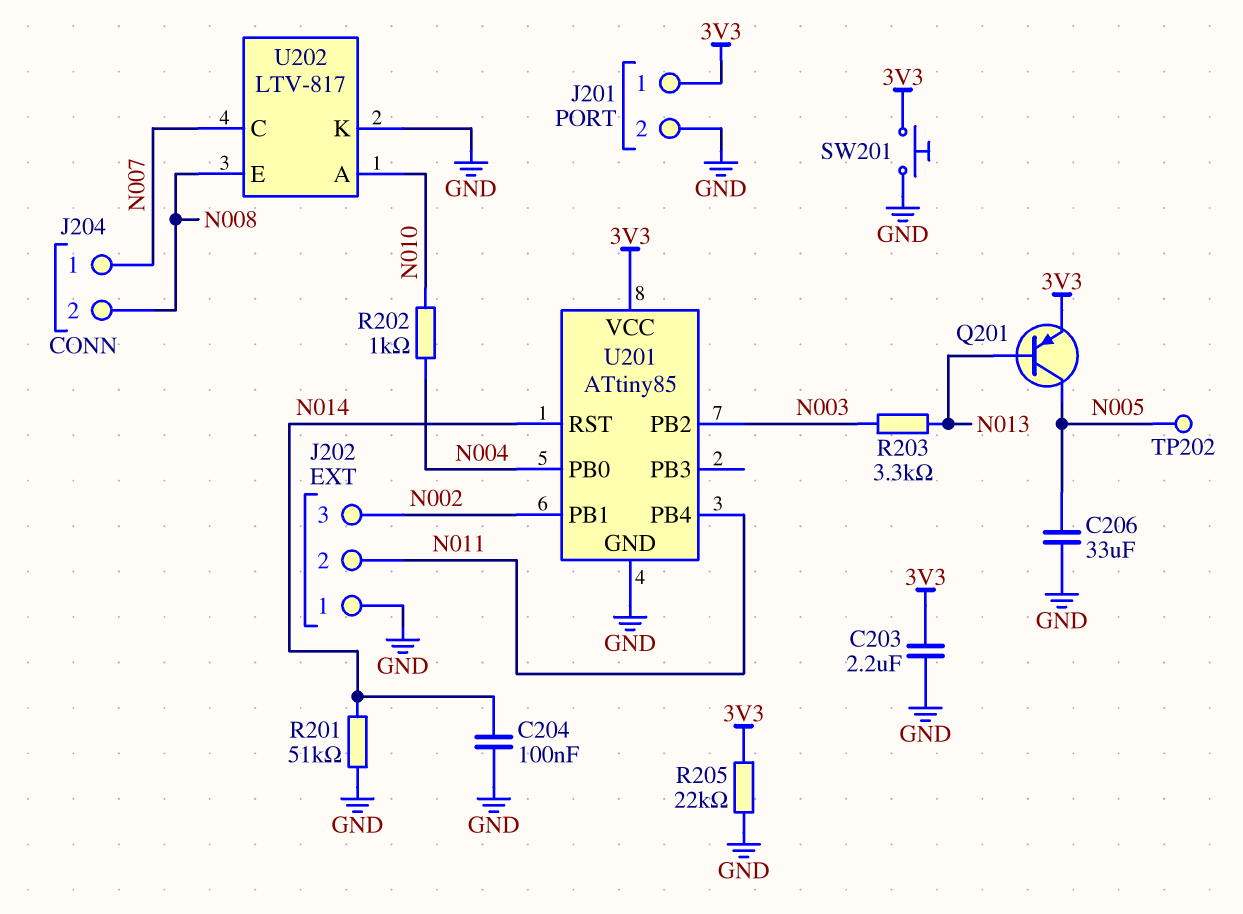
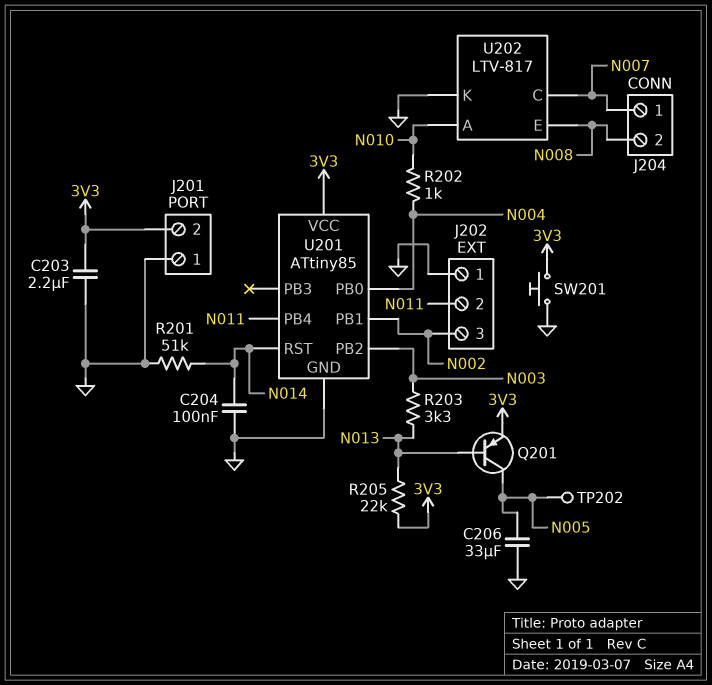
J201 pin 1: 3V3 -> GND
J201 pin 2: GND -> 3V3
R205: 22k (3V3, GND) -> 22k (3V3, N013)

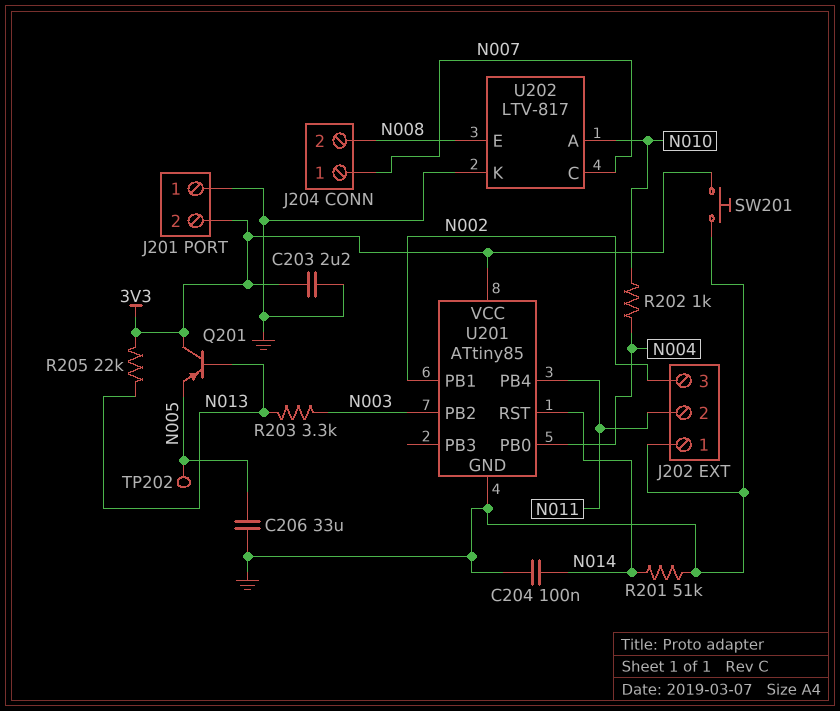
Q201: PNP (B N013, C N005, E 3V3) -> PNP (B N013, C 3V3, E N005)

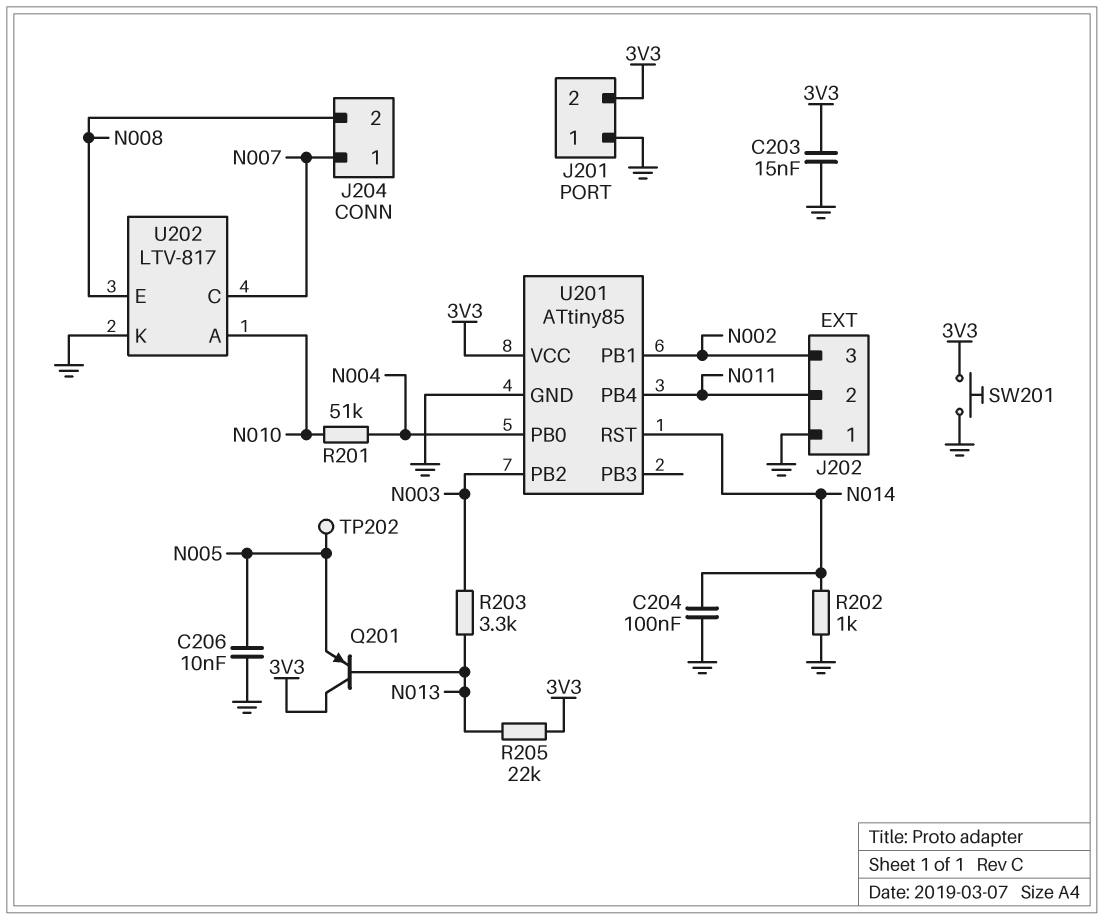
C203: 2.2uF (3V3, GND) -> 15nF (3V3, GND)
C206: 33uF (GND, N005) -> 10nF (GND, N005)
R201: 51k (GND, N014) -> 51k (N004, N010)
R202: 1k (N004, N010) -> 1k (GND, N014)

